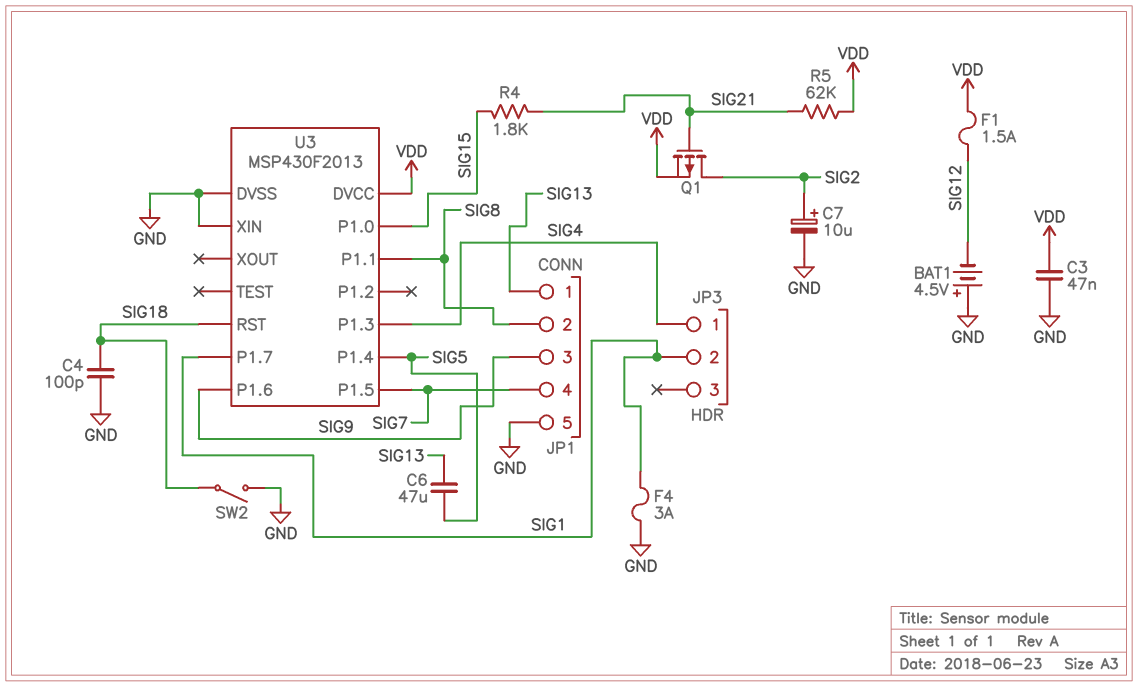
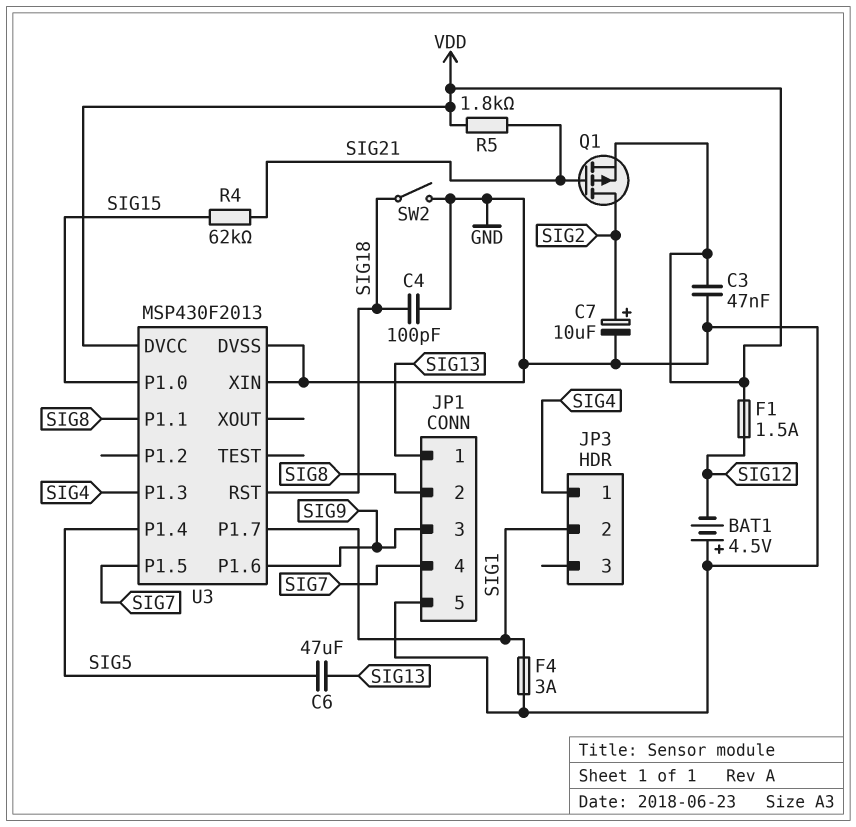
R4: 1.8k (SIG15, SIG21) -> 62k (SIG15, SIG21)
R5: 62k (SIG21, VDD) -> 1.8k (SIG21, VDD)

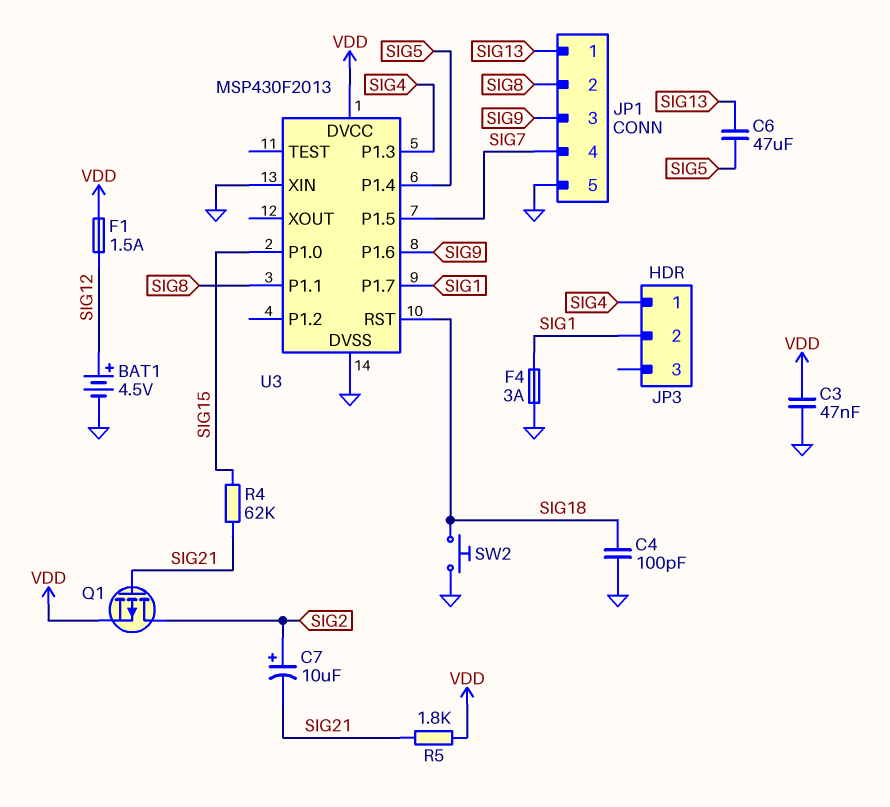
BAT1: 4.5V (plus GND, minus SIG12) -> 4.5V (plus SIG12, minus GND)
C7: 10uF (plus SIG2, minus GND) -> 10uF (plus SIG2, minus SIG21)
SW2: switch (GND, SIG18) -> button (GND, SIG18)

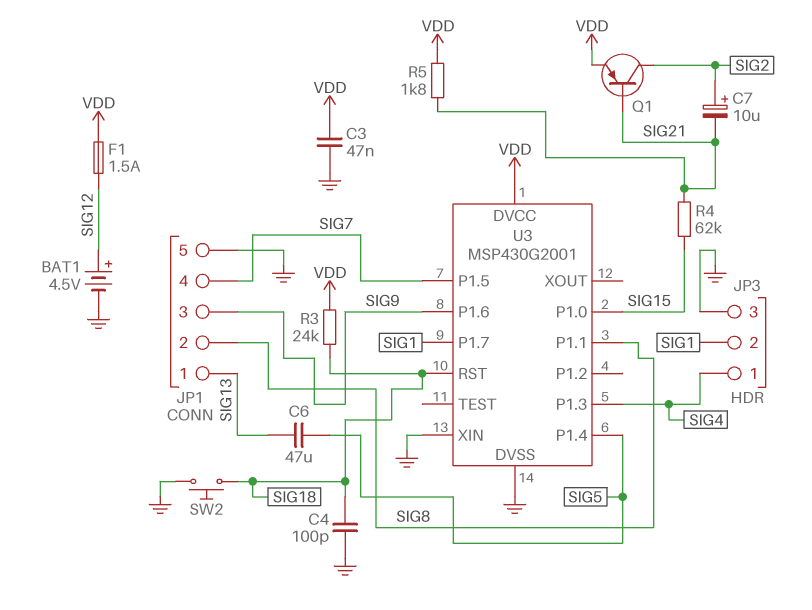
F4: 3A (GND, SIG1) -> none
JP3 pin 3: none -> GND
Q1: PMOS (G SIG21, D SIG2, S VDD) -> PNP (B SIG21, C SIG2, E VDD)
R3: none -> 24k (SIG18, VDD)
U3: MSP430F2013 -> MSP430G2001

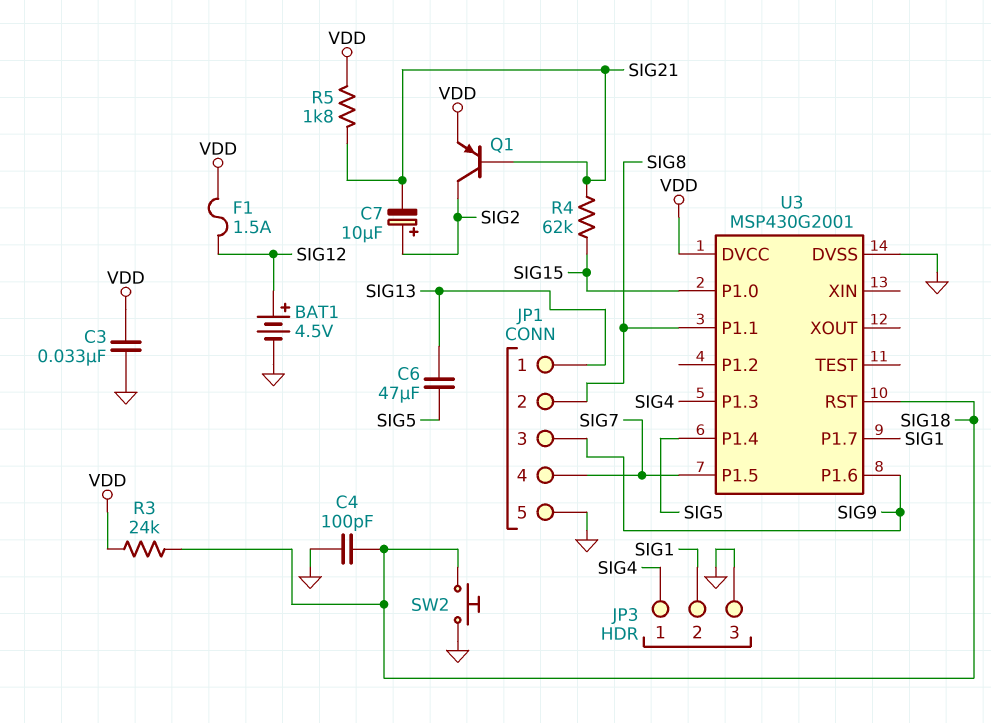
C3: 47nF (GND, VDD) -> 33nF (GND, VDD)
U3 pin XIN: GND -> none

